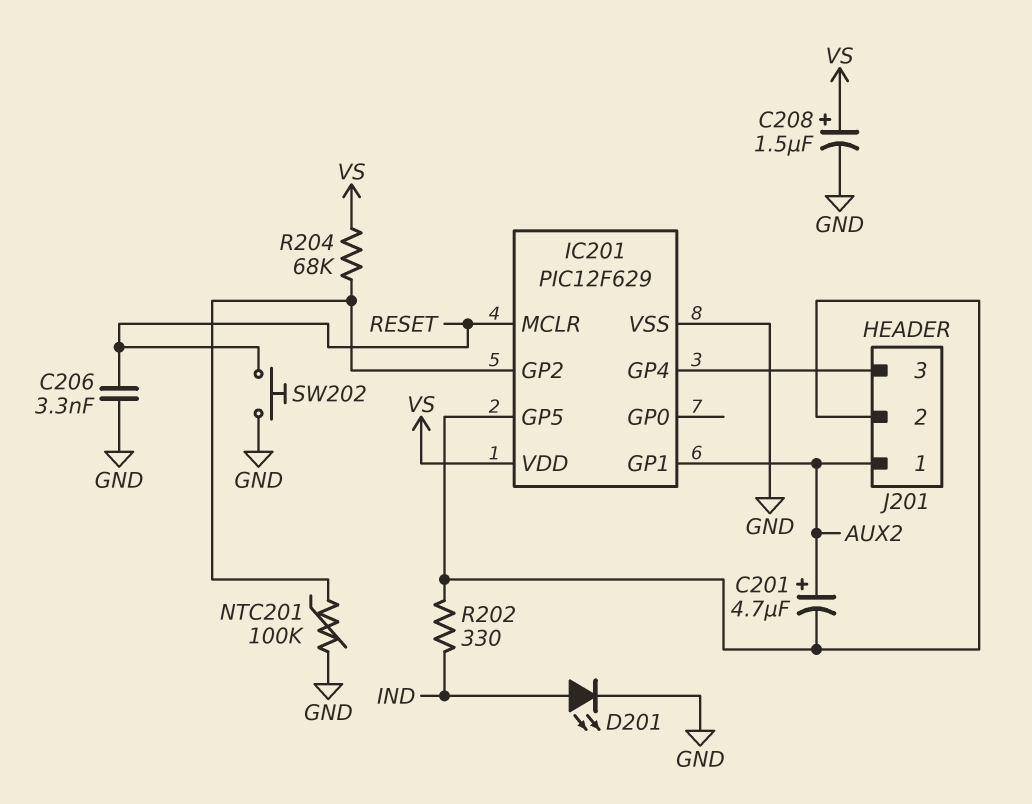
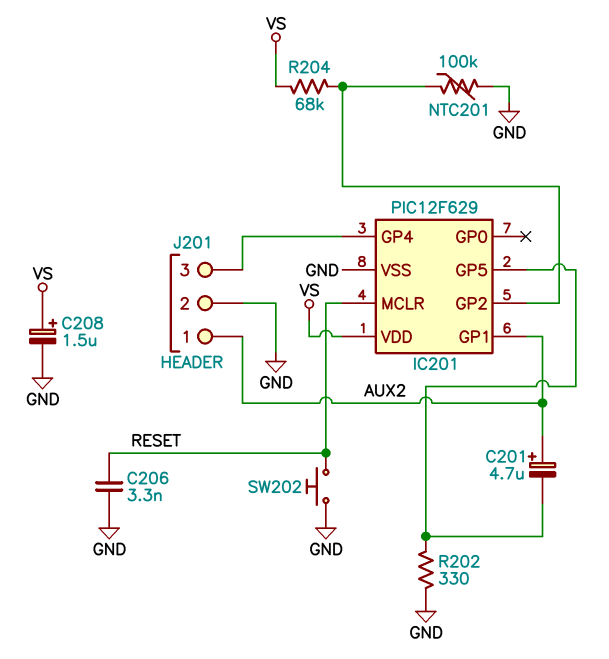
D201: LED (A IND, K GND) -> none
J201 pin 2: IC201/GP5 -> GND
R202: 330 (IC201/GP5, IND) -> 330 (GND, IC201/GP5)

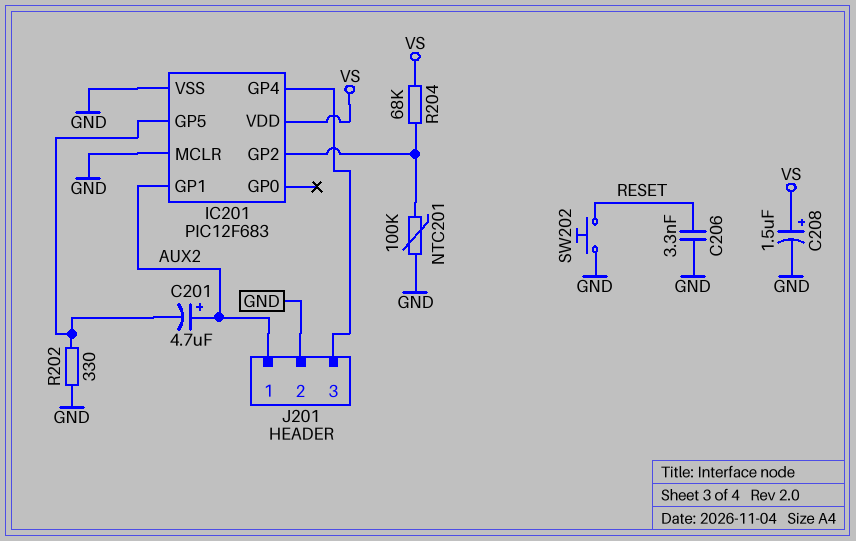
IC201: PIC12F629 -> PIC12F683
IC201 pin MCLR: RESET -> GND

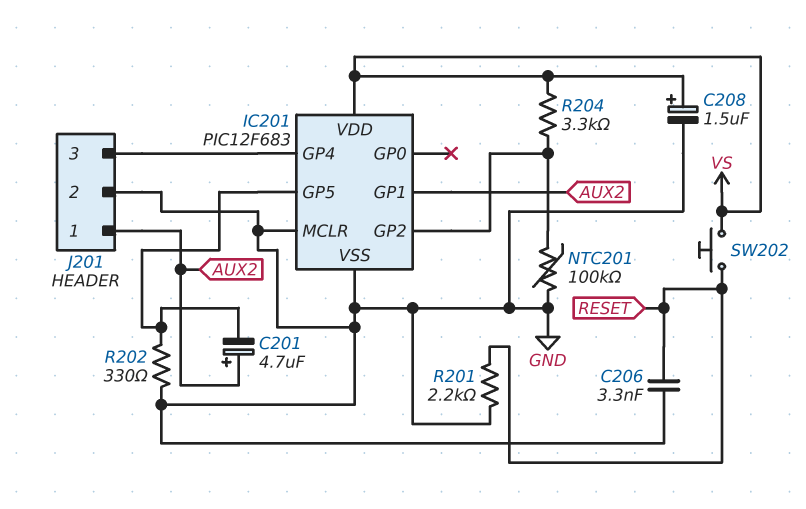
R201: none -> 2.2k (GND, RESET)
R204: 68k (IC201/GP2, VS) -> 3.3k (IC201/GP2, VS)
SW202: button (GND, RESET) -> button (RESET, VS)

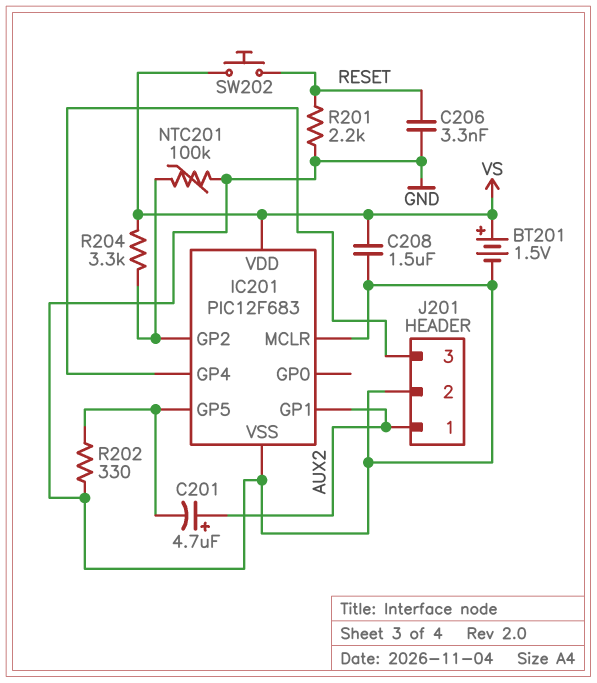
BT201: none -> 1.5V (plus VS, minus GND)
C208: 1.5uF (plus VS, minus GND) -> 1.5uF (GND, VS)

